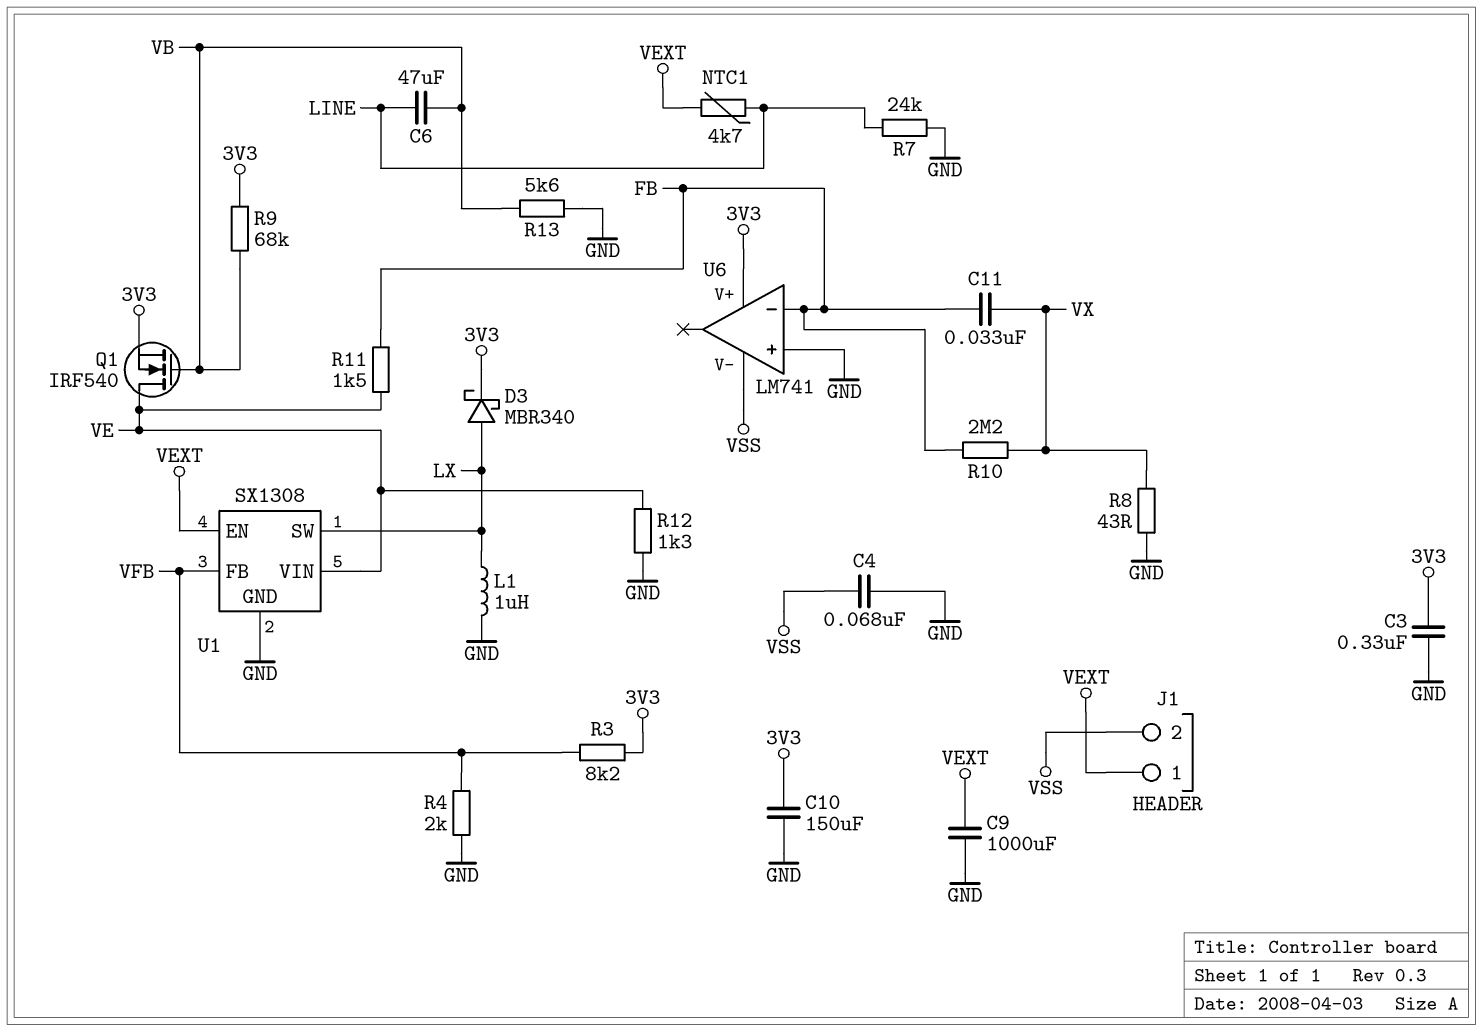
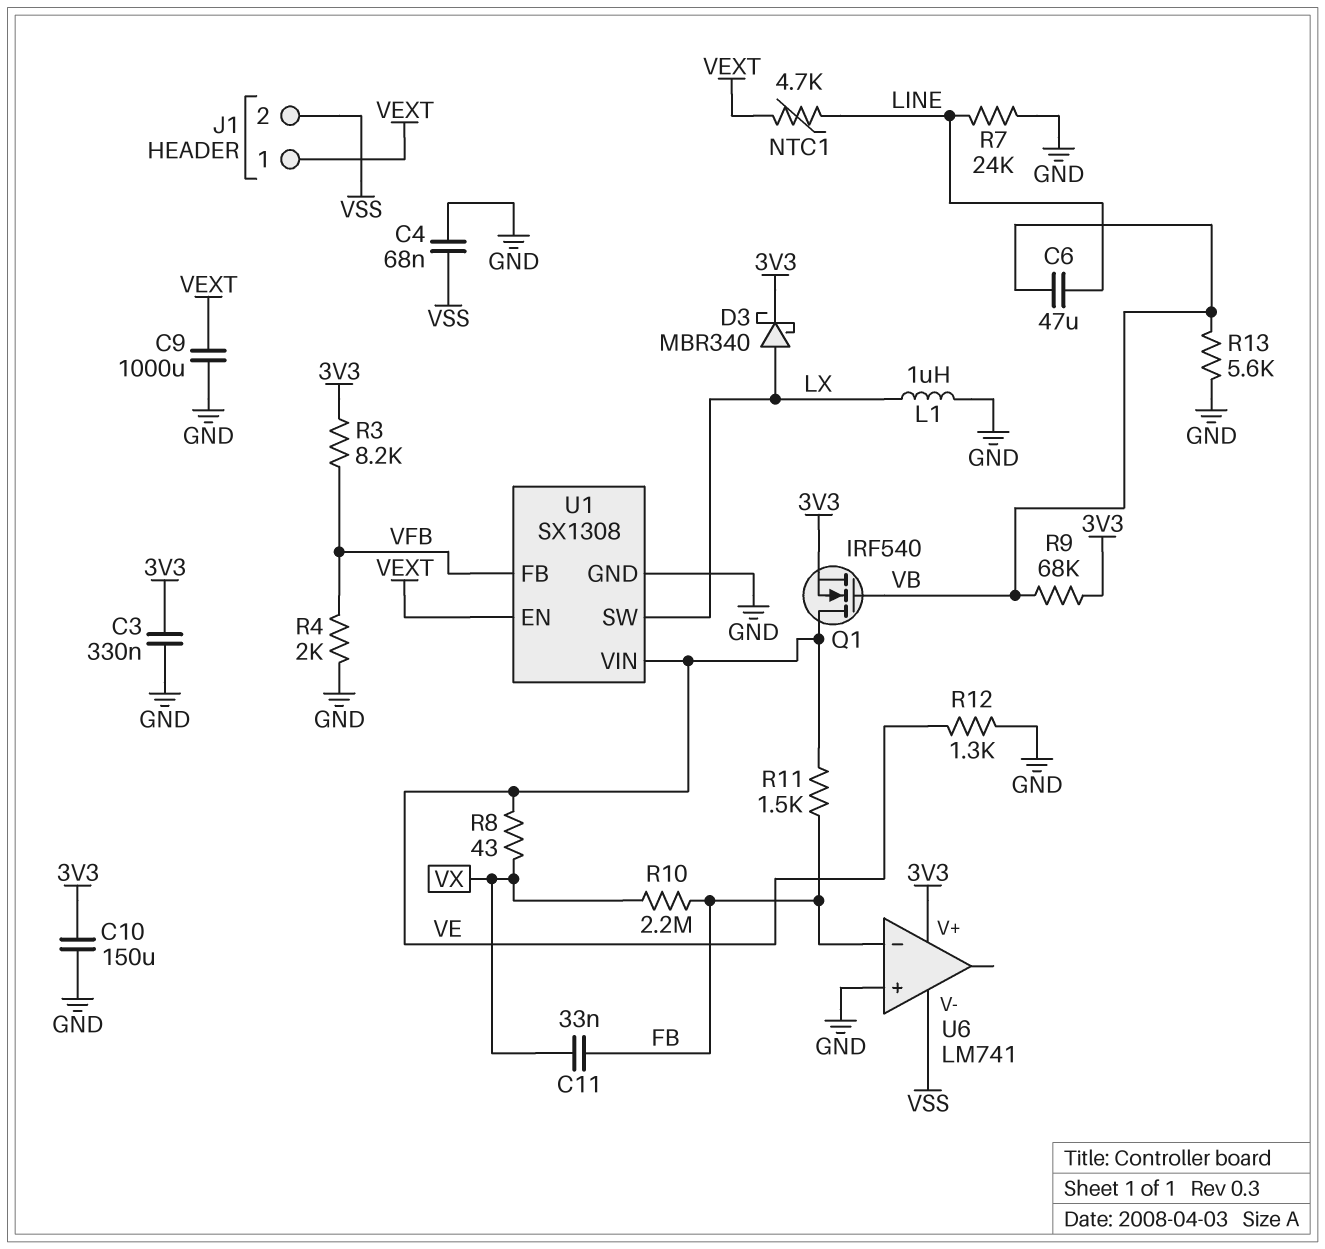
R8: 43 (GND, VX) -> 43 (VE, VX)

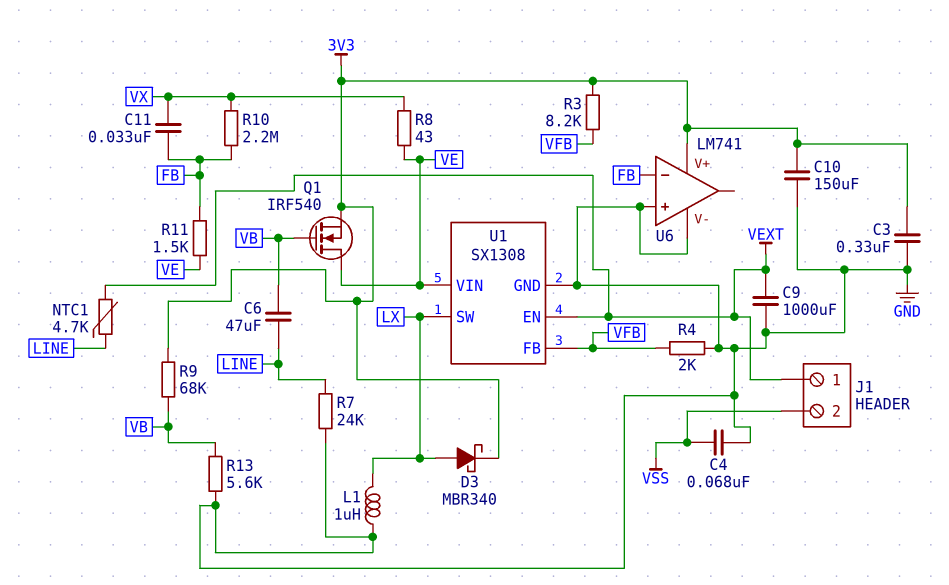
R12: 1.3k (GND, VE) -> none
U6 pin V-: VSS -> GND

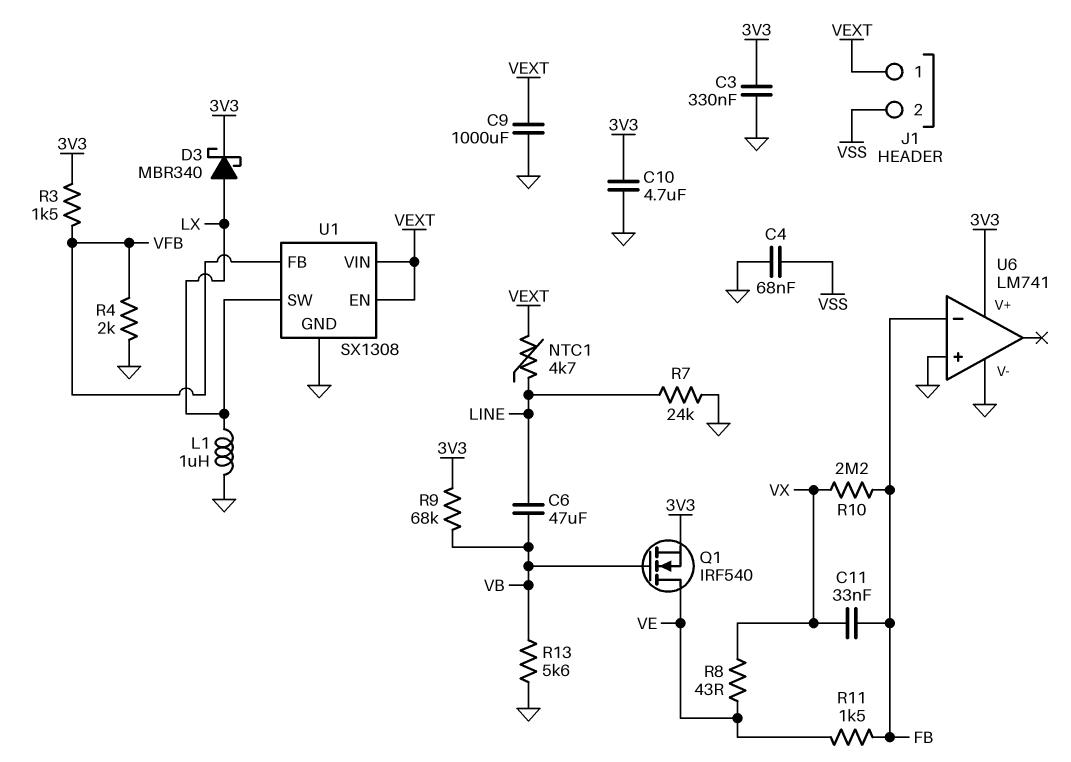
C10: 150uF (3V3, GND) -> 4.7uF (3V3, GND)
R3: 8.2k (3V3, VFB) -> 1.5k (3V3, VFB)
U1 pin VIN: VE -> VEXT

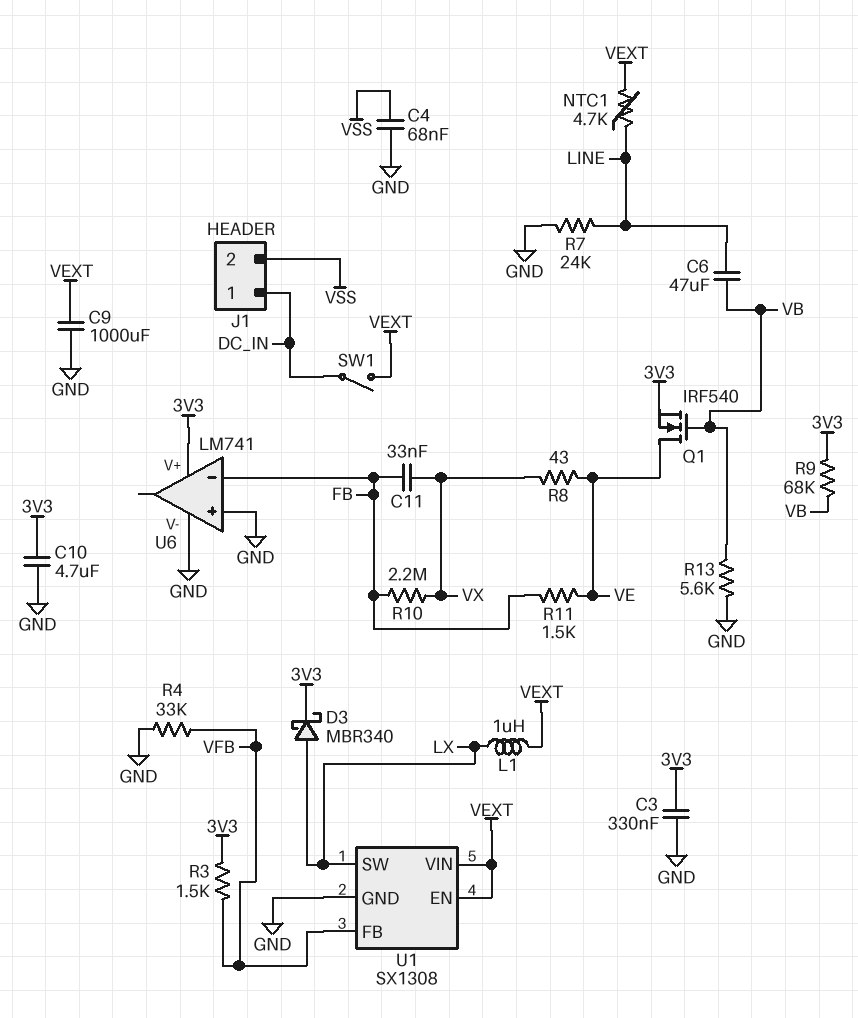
J1 pin 1: VEXT -> DC_IN
L1: 1uH (GND, LX) -> 1uH (LX, VEXT)
R4: 2k (GND, VFB) -> 33k (GND, VFB)
SW1: none -> switch (DC_IN, VEXT)

